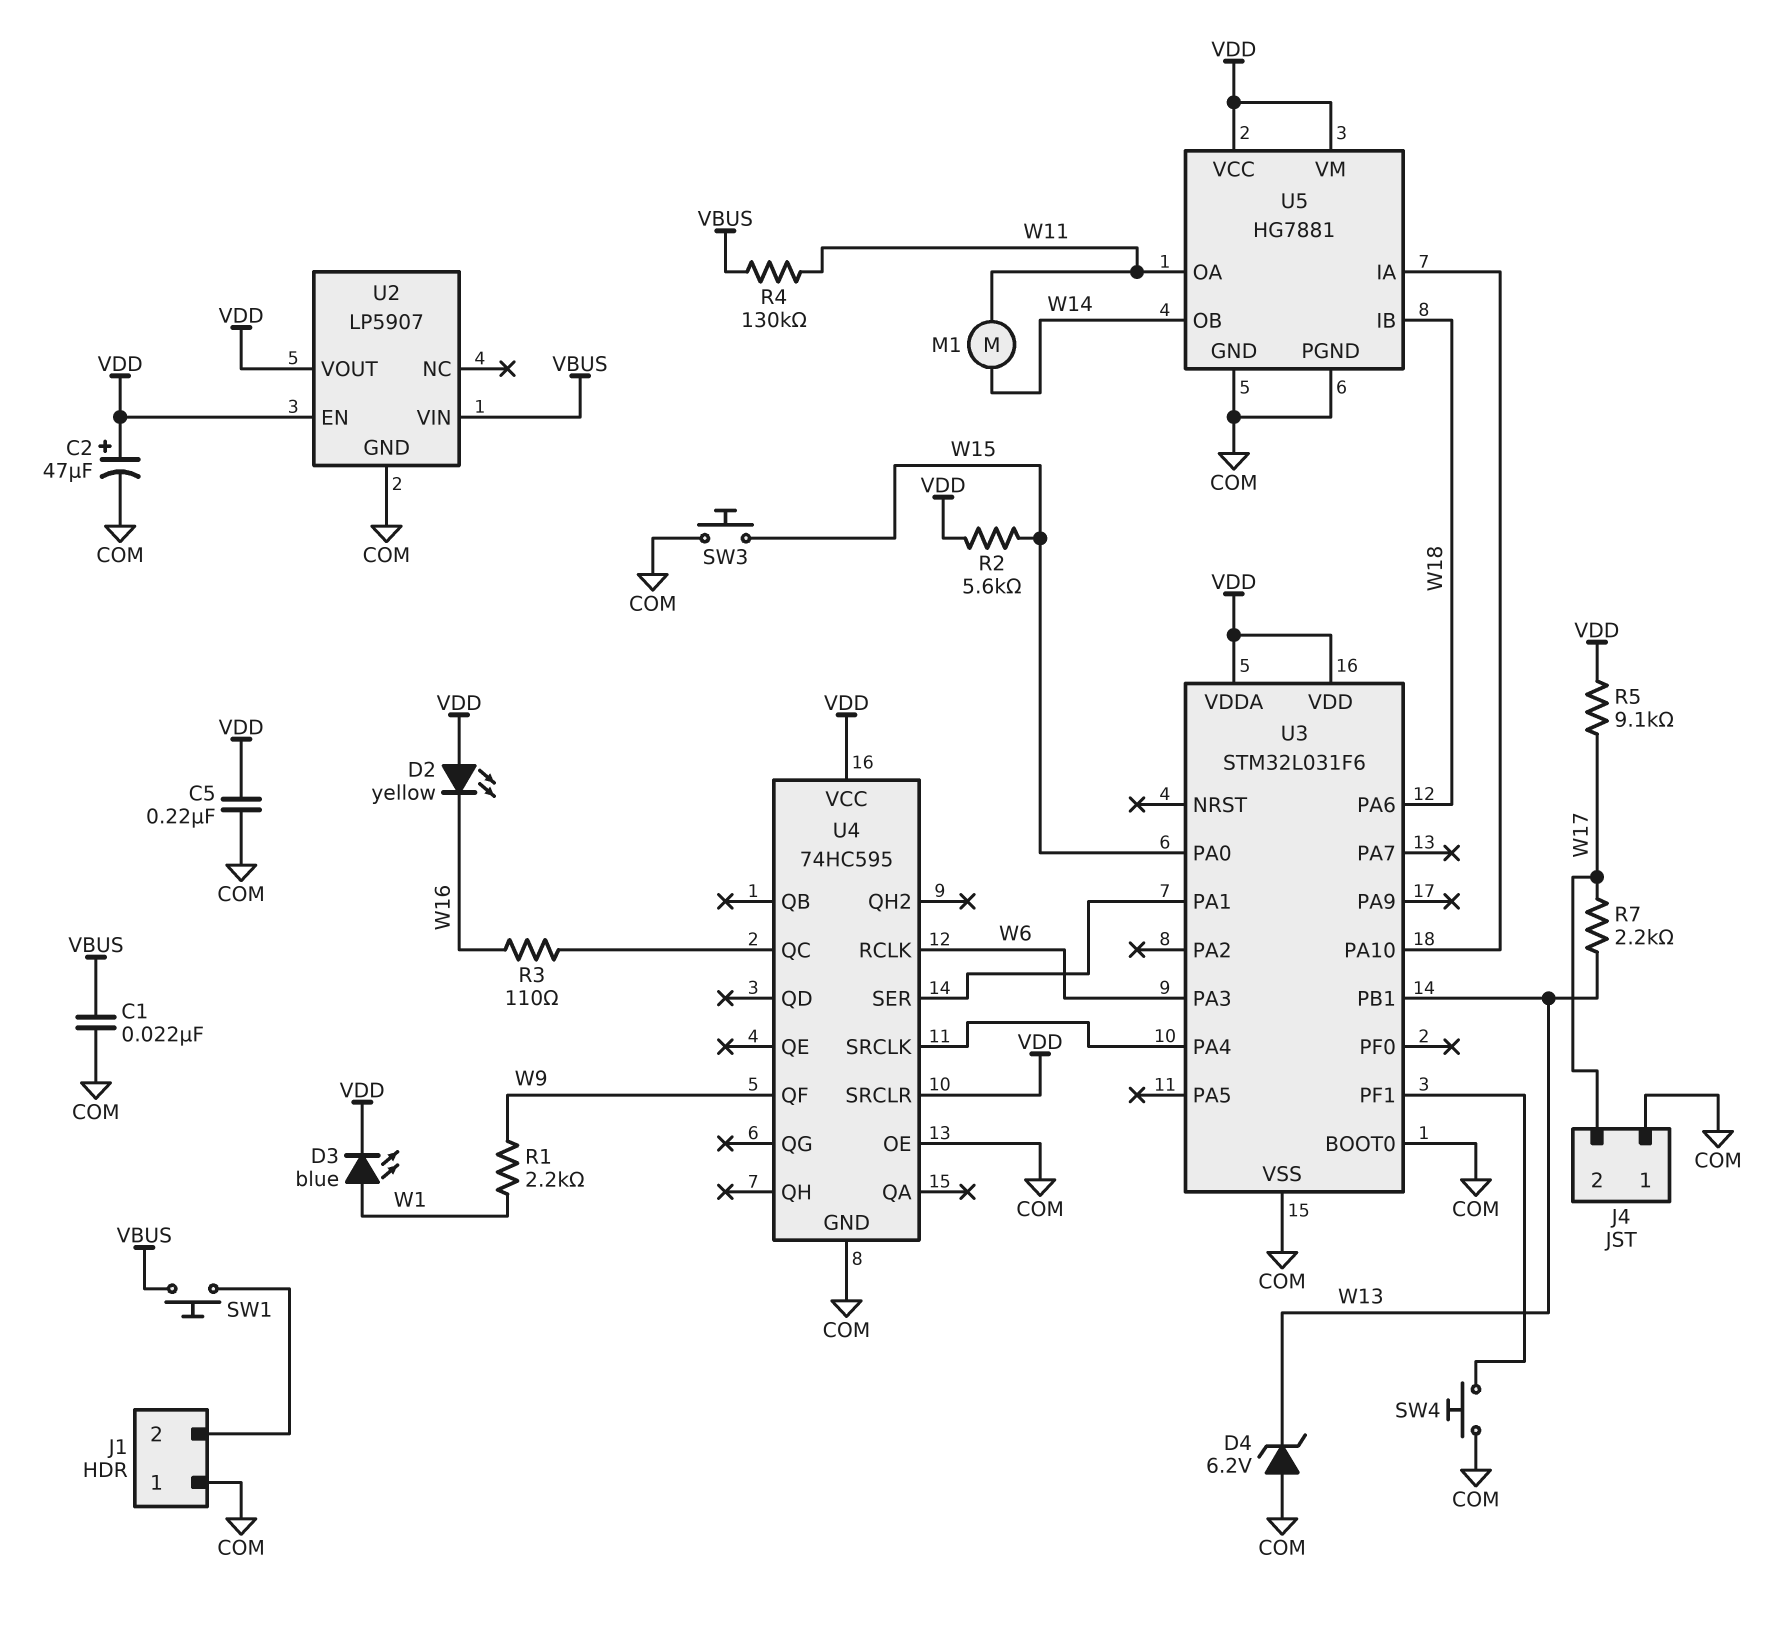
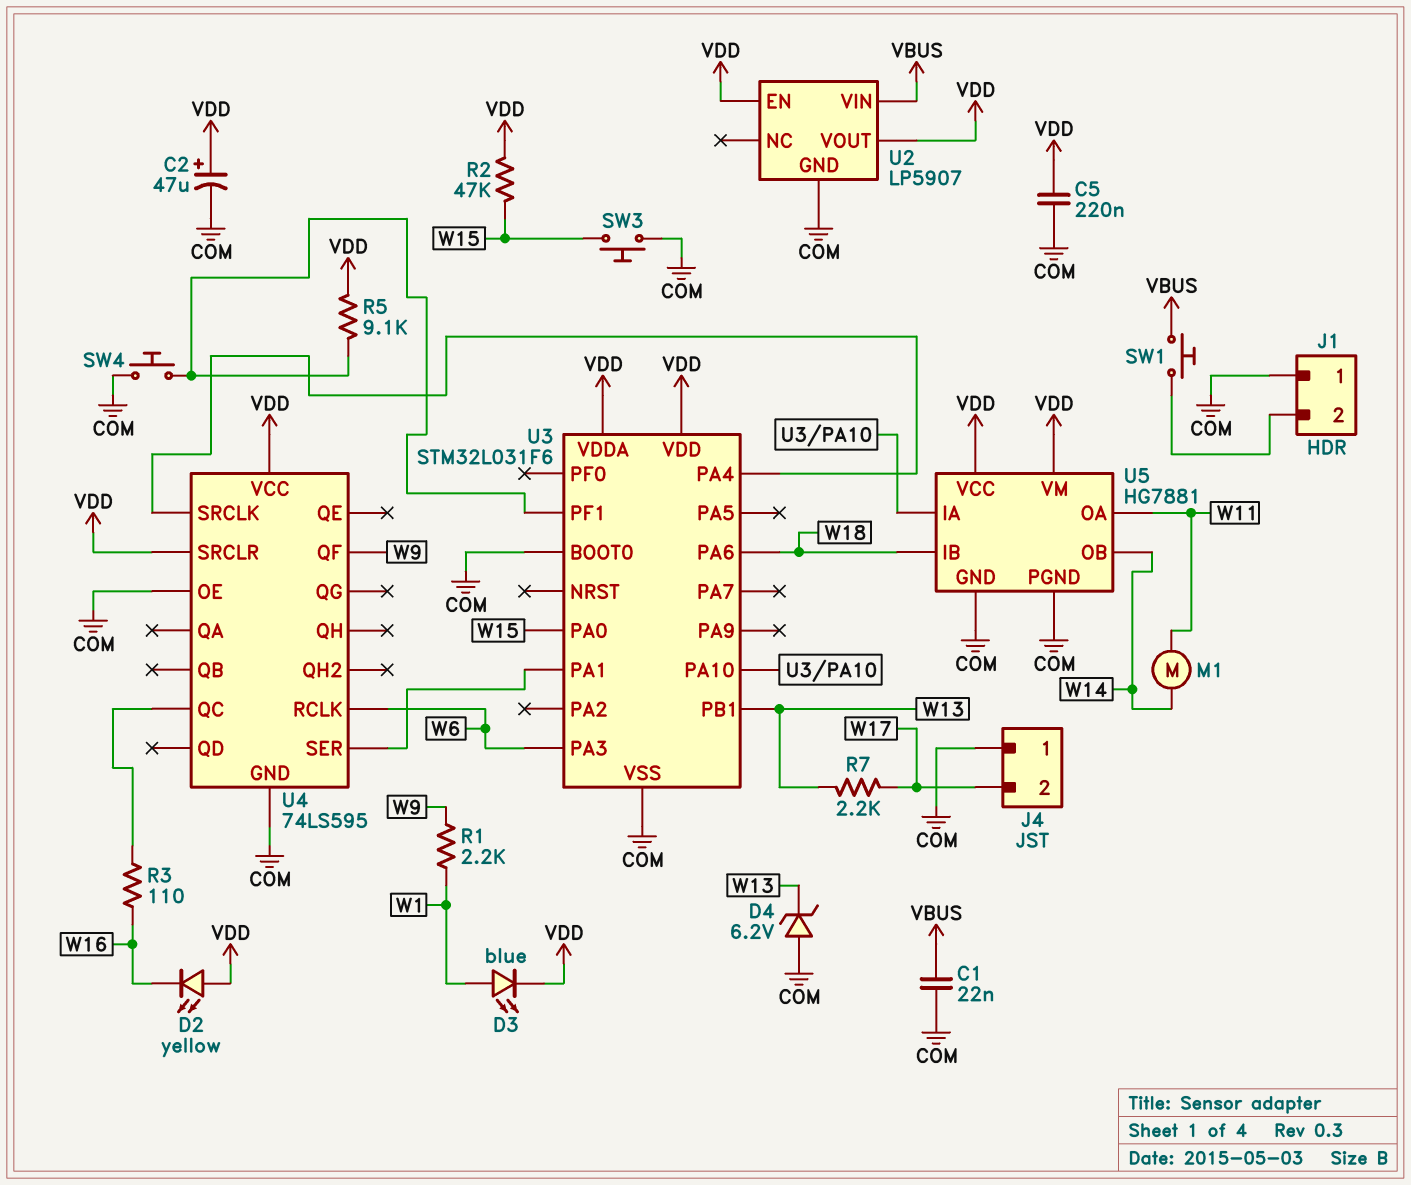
R2: 5.6k (VDD, W15) -> 47k (VDD, W15)
R4: 130k (VBUS, W11) -> none
R5: 9.1k (VDD, W17) -> 9.1k (U3/PF1, VDD)
U4: 74HC595 -> 74LS595

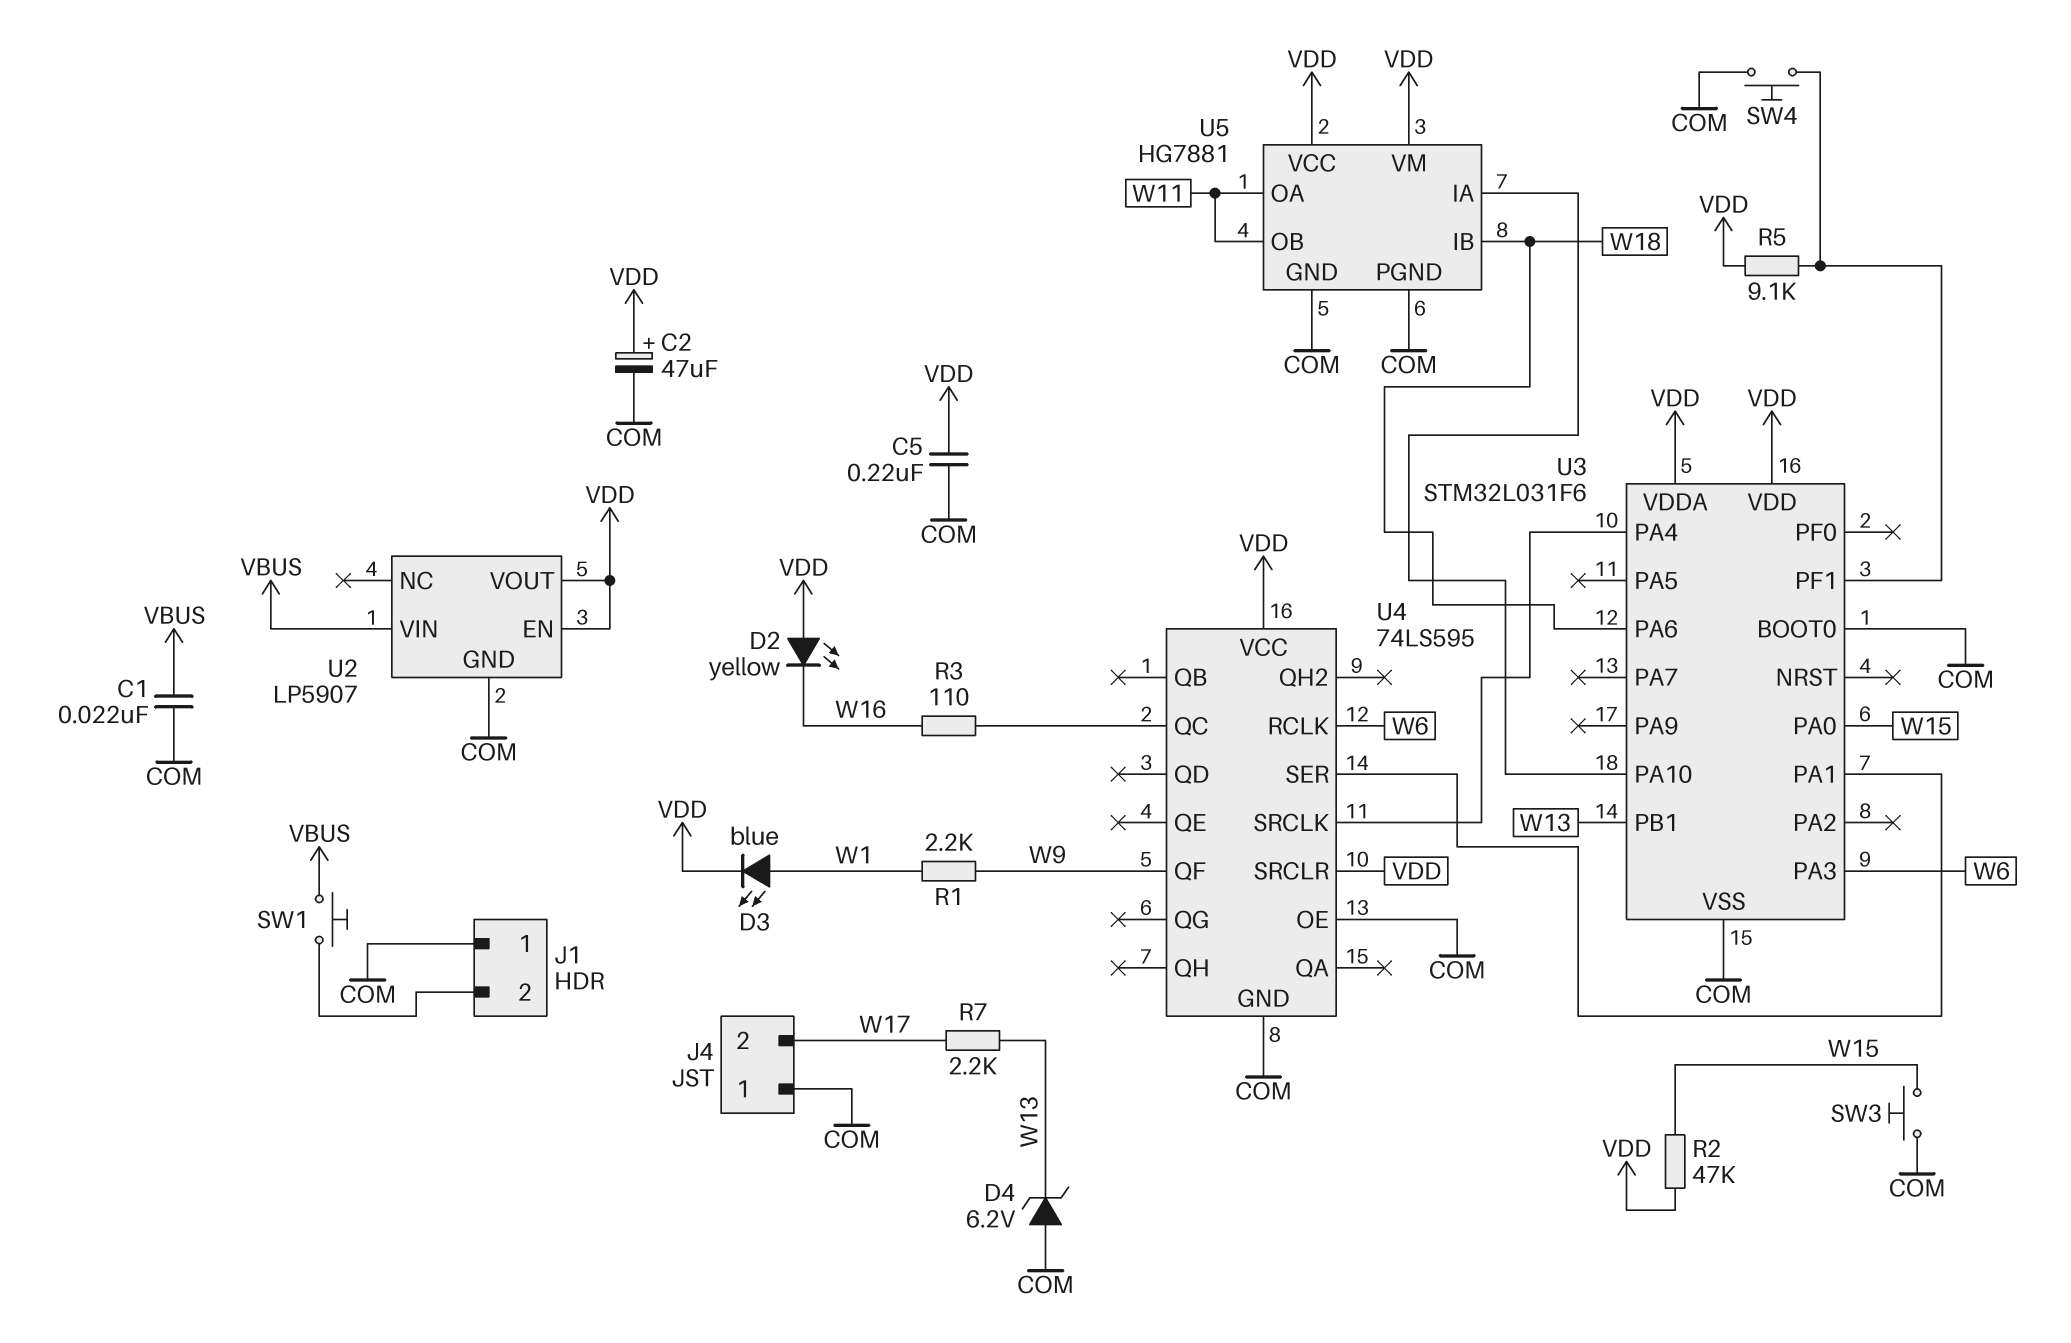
M1: motor (W11, W14) -> none
U5 pin OB: W14 -> W11

